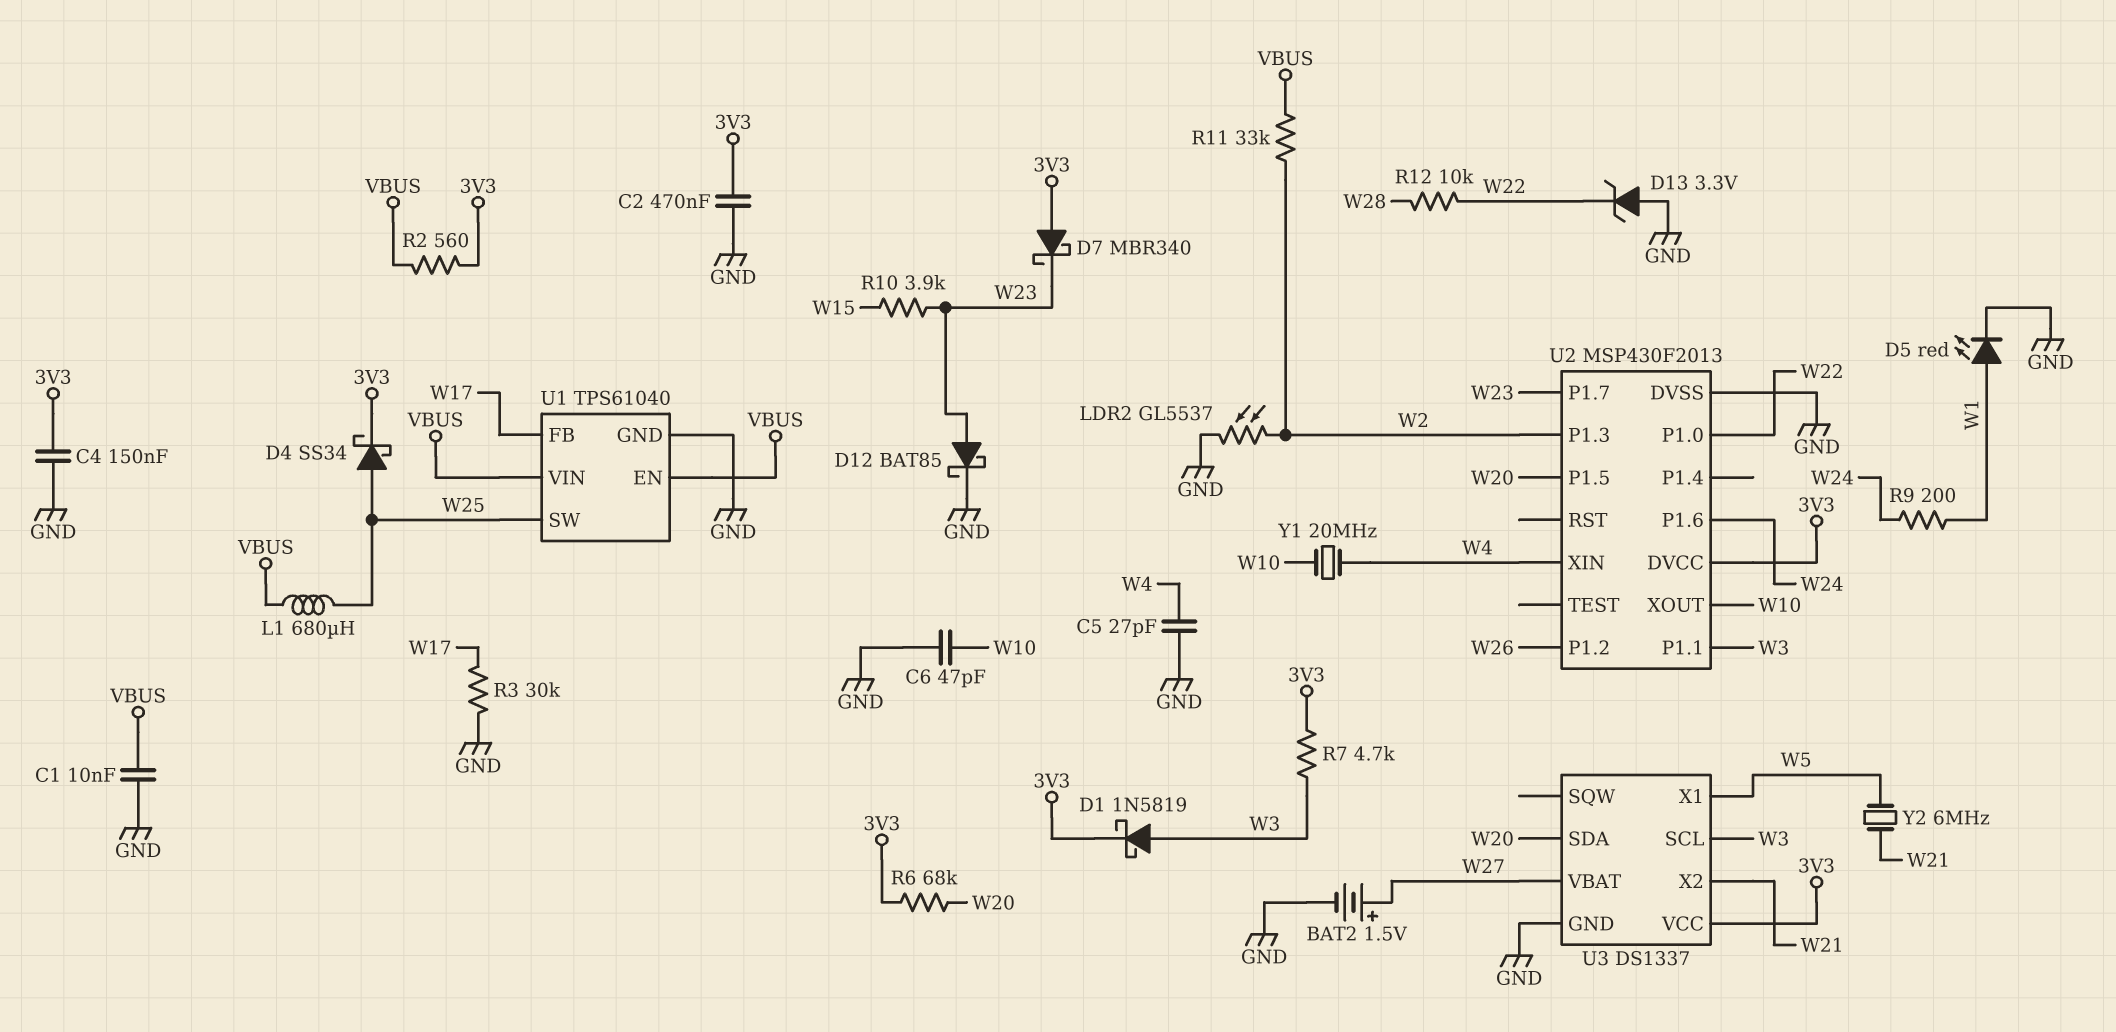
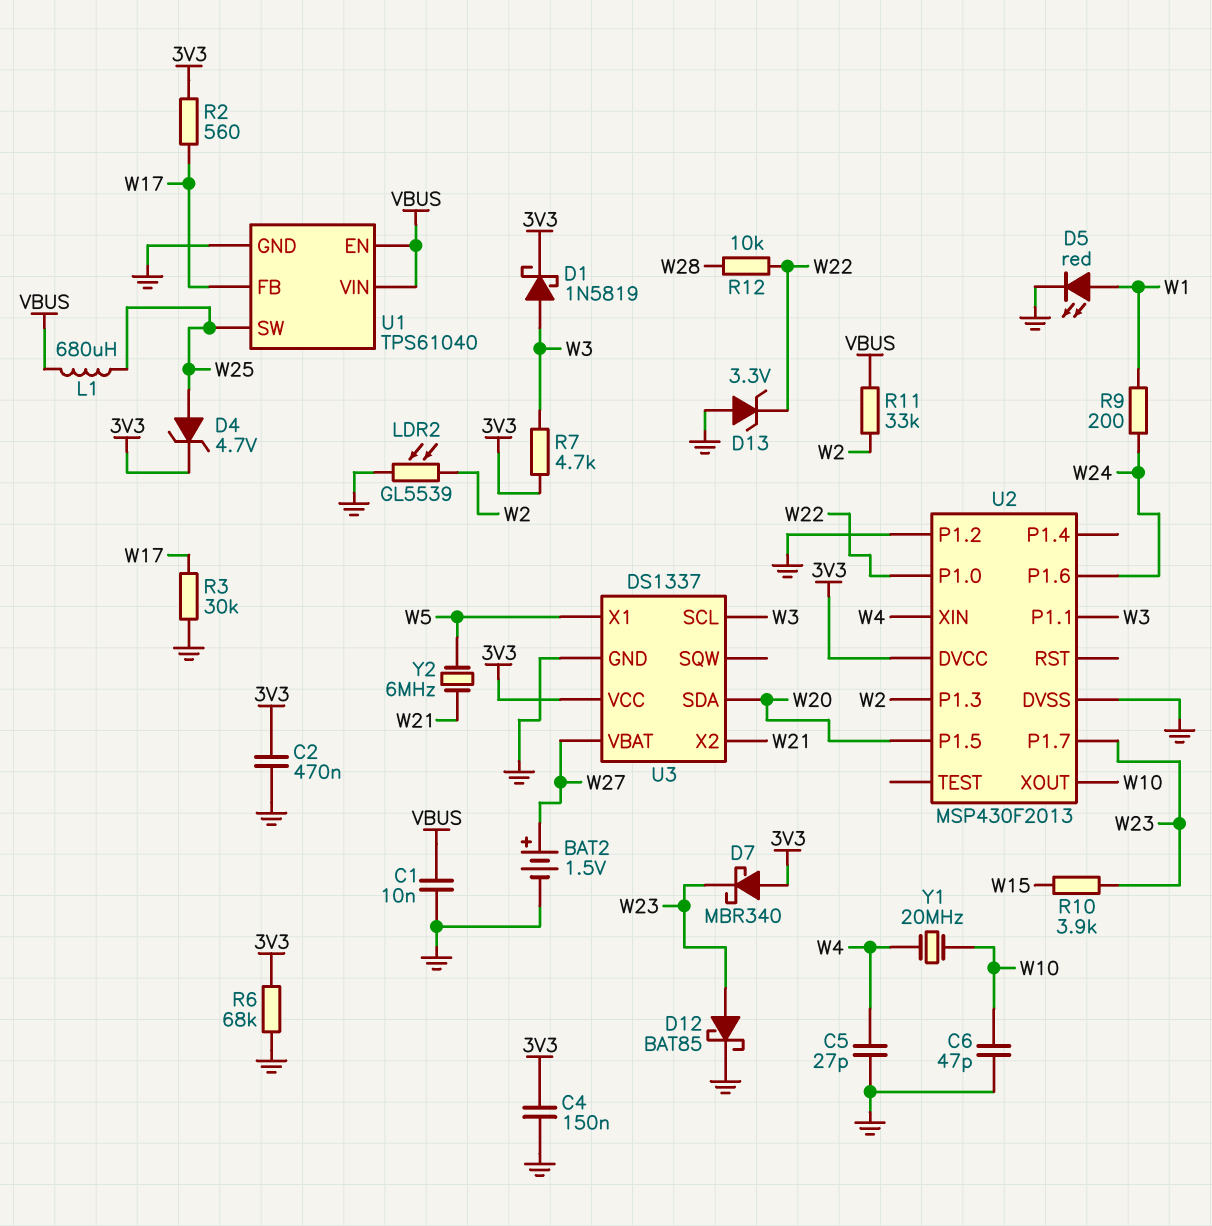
D4: schottky SS34 (A W25, K 3V3) -> zener 4.7V (A W25, K 3V3)
LDR2: GL5537 (GND, W2) -> GL5539 (GND, W2)
R2: 560 (3V3, VBUS) -> 560 (3V3, W17)
R6: 68k (3V3, W20) -> 68k (3V3, GND)
U2 pin P1.2: W26 -> GND

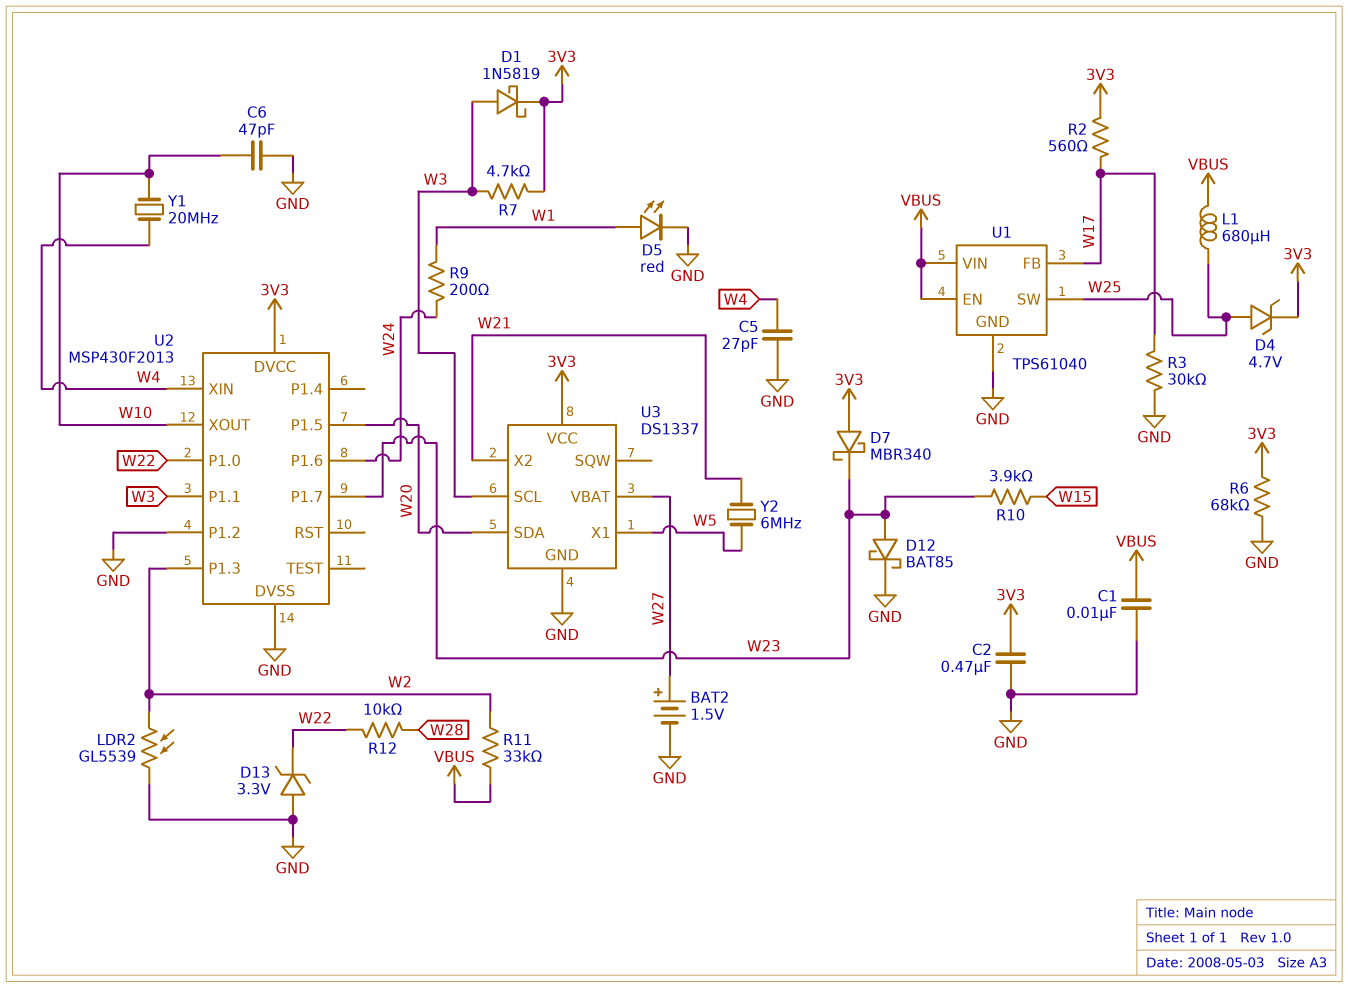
C4: 150nF (3V3, GND) -> none

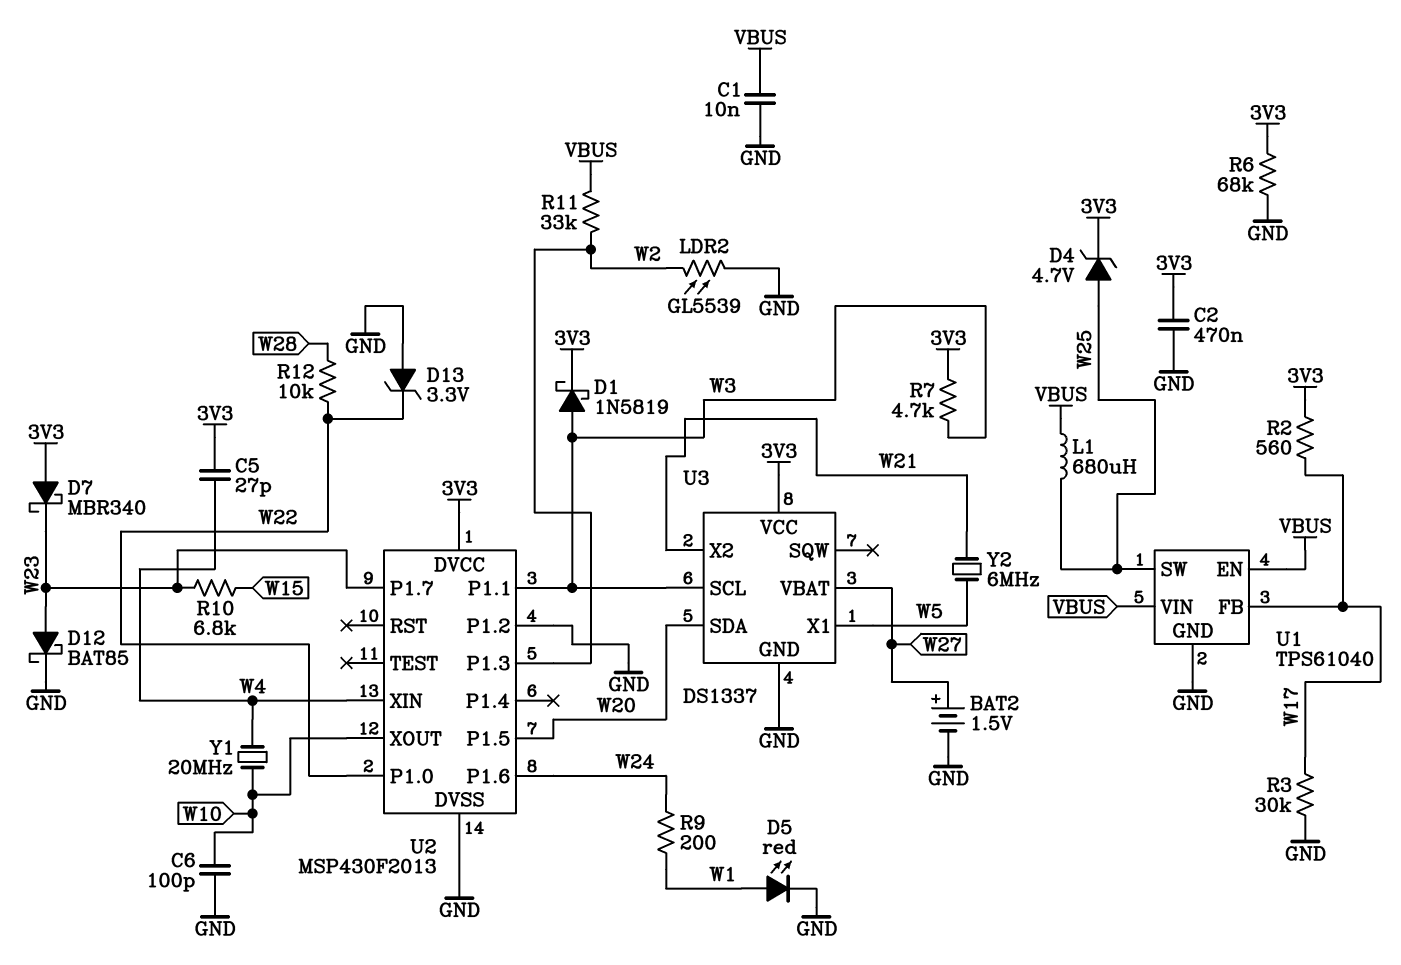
C5: 27pF (GND, W4) -> 27pF (3V3, W4)
C6: 47pF (GND, W10) -> 100pF (GND, W10)
R10: 3.9k (W15, W23) -> 6.8k (W15, W23)

